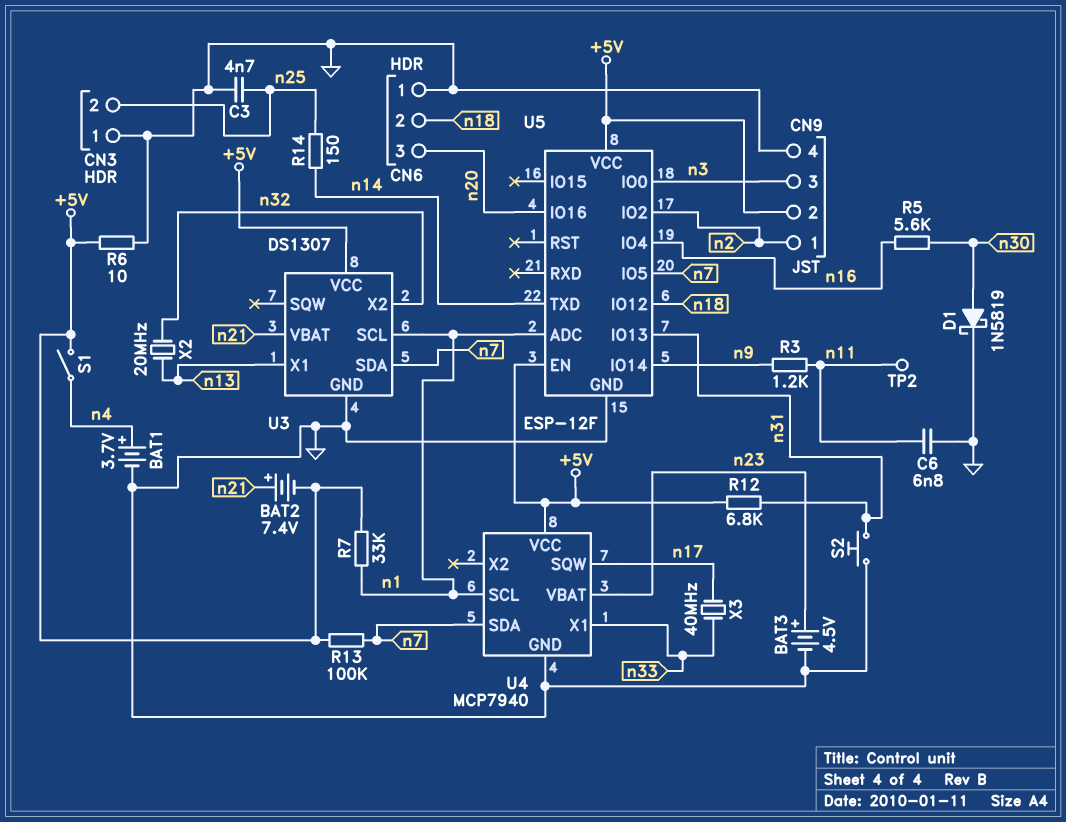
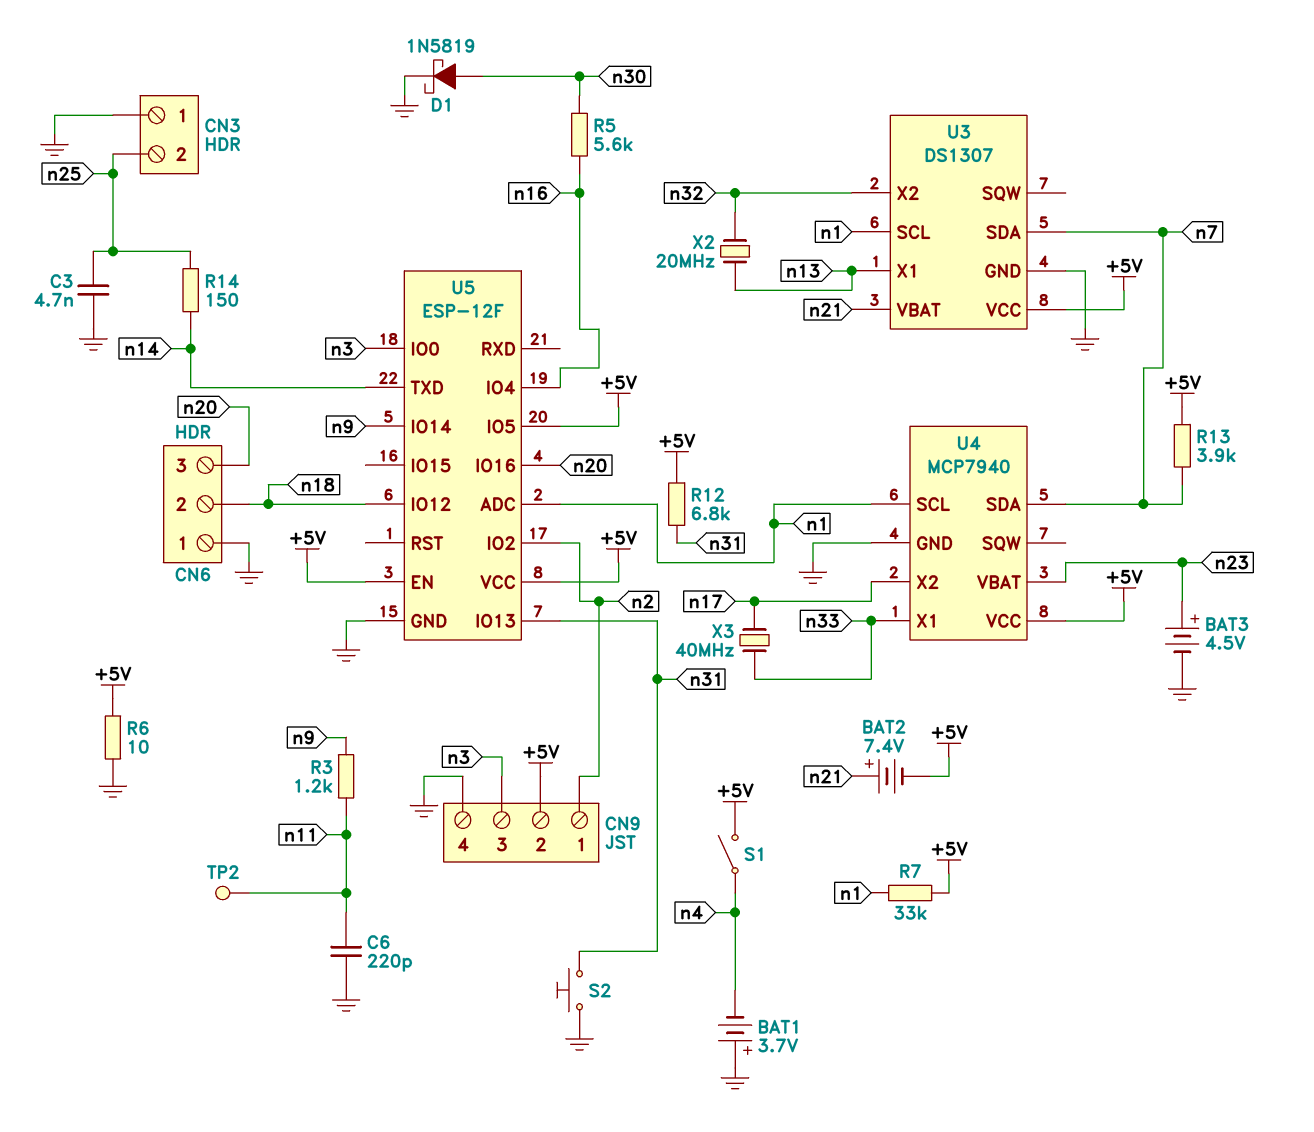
BAT1: 3.7V (plus n4, minus GND) -> 3.7V (plus GND, minus n4)
C6: 6.8nF (GND, n11) -> 220pF (GND, n11)
R13: 100k (+5V, n7) -> 3.9k (+5V, n7)
U4 pin SQW: n17 -> none
U4 pin X2: none -> n17
U5 pin IO5: n7 -> +5V

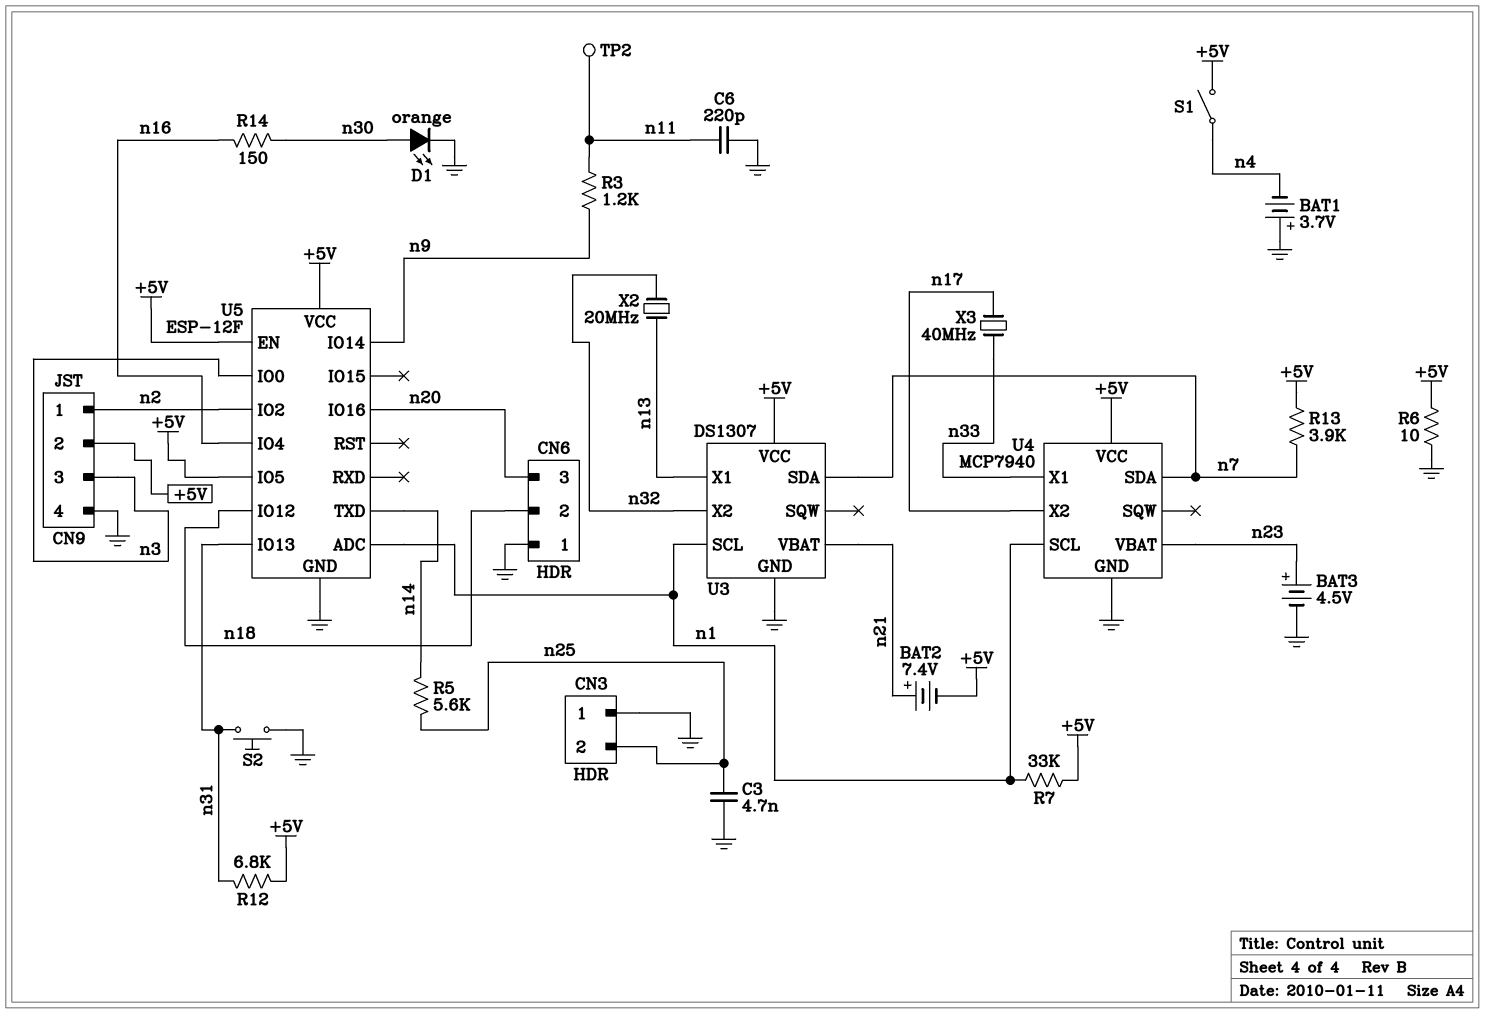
D1: schottky 1N5819 (A n30, K GND) -> LED orange (A n30, K GND)
R5: 5.6k (n16, n30) -> 5.6k (n14, n25)
R14: 150 (n14, n25) -> 150 (n16, n30)

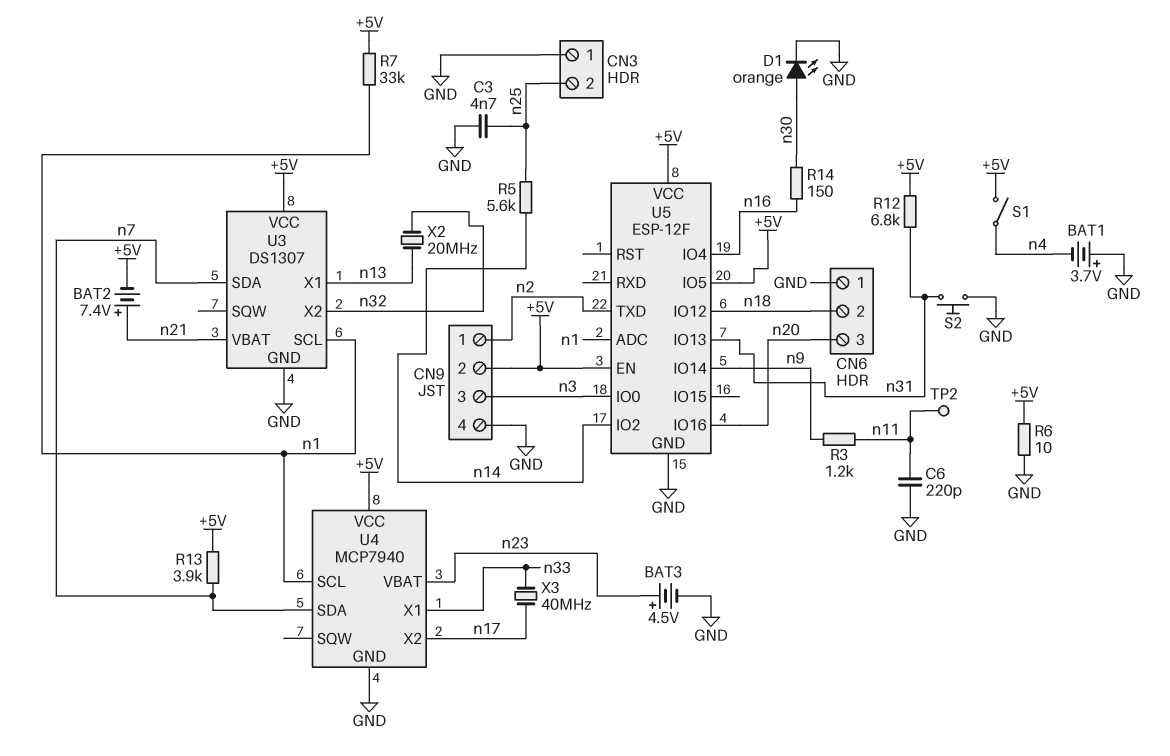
U5 pin IO2: n2 -> n14
U5 pin TXD: n14 -> n2

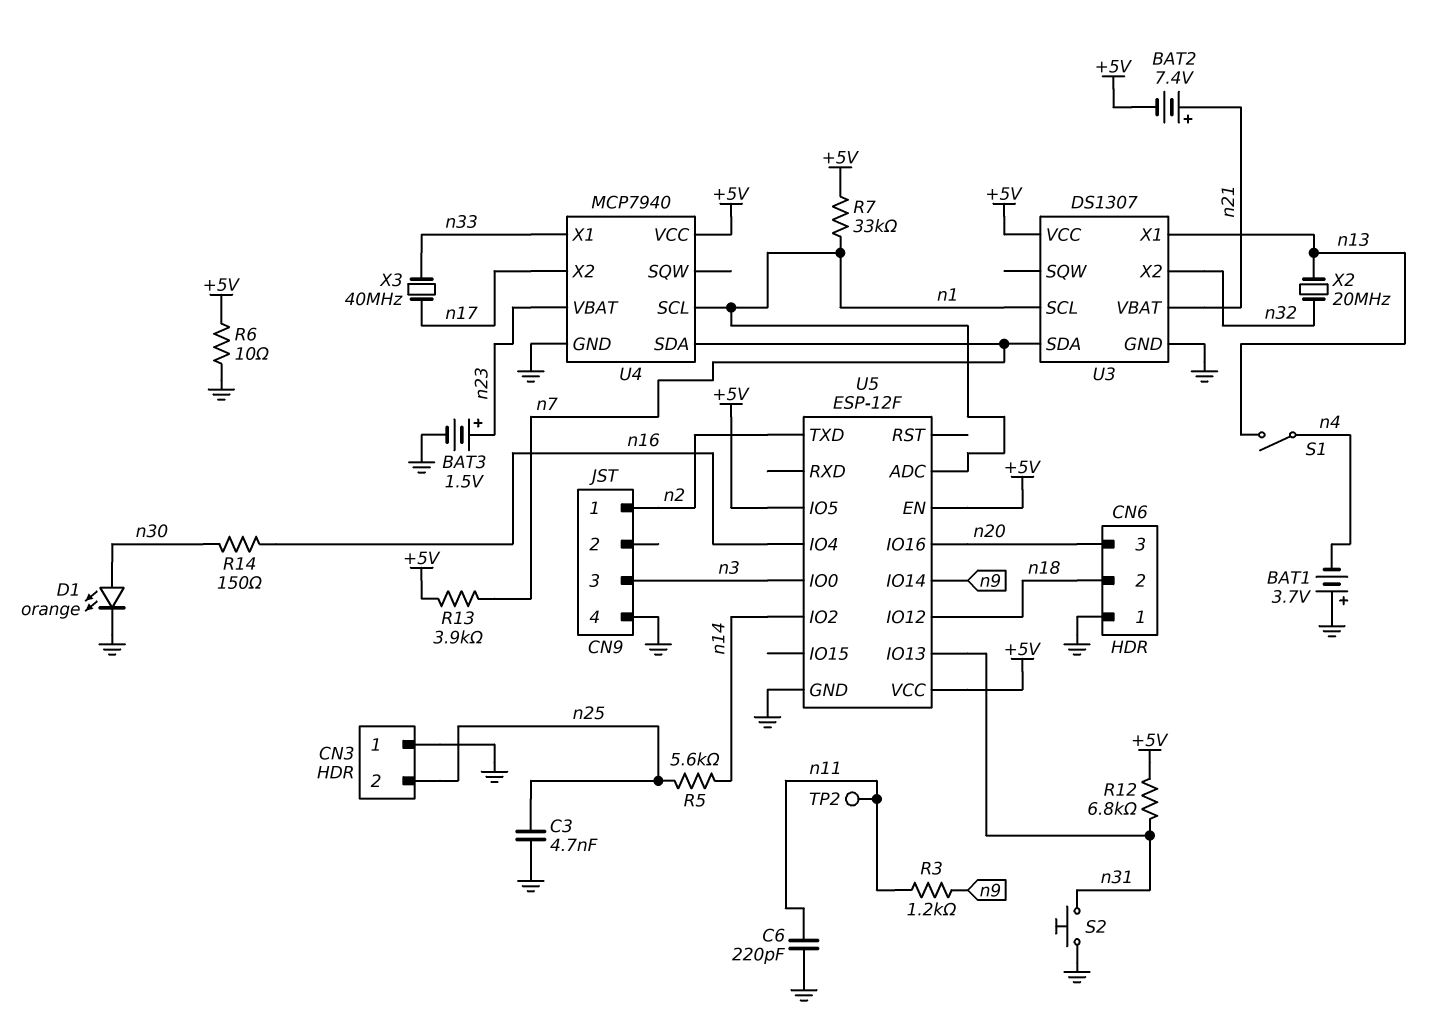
BAT3: 4.5V (plus n23, minus GND) -> 1.5V (plus n23, minus GND)
CN9 pin 2: +5V -> none
S1: switch (+5V, n4) -> switch (n4, n13)

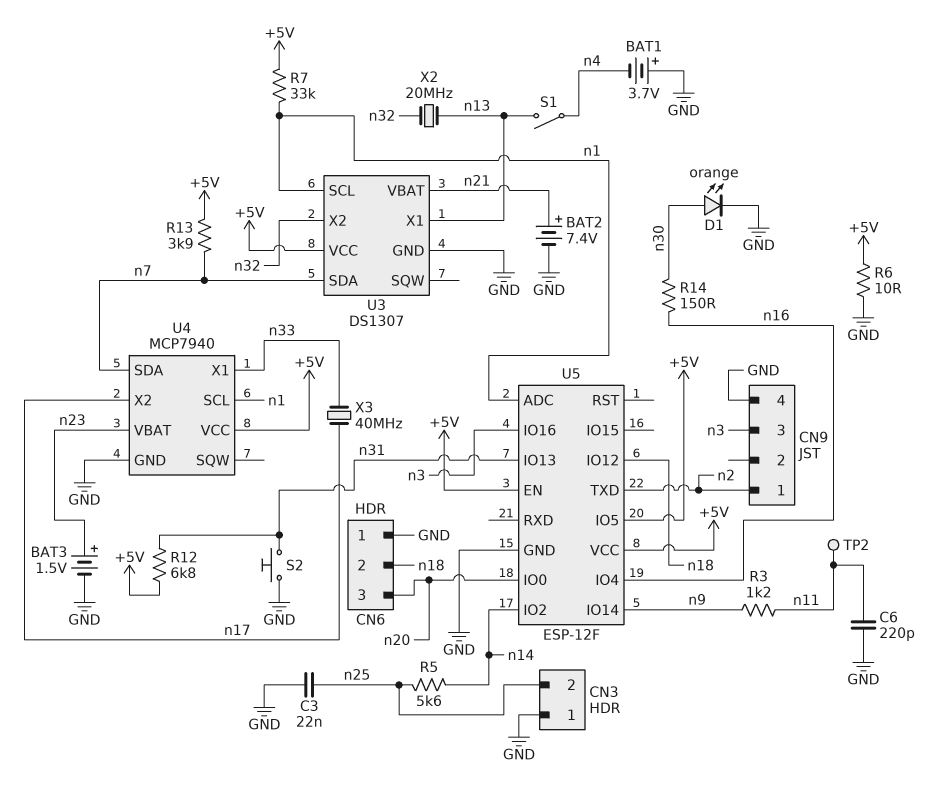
BAT2: 7.4V (plus n21, minus +5V) -> 7.4V (plus n21, minus GND)
C3: 4.7nF (GND, n25) -> 22nF (GND, n25)
U5 pin IO0: n3 -> n20
U5 pin IO16: n20 -> n3

